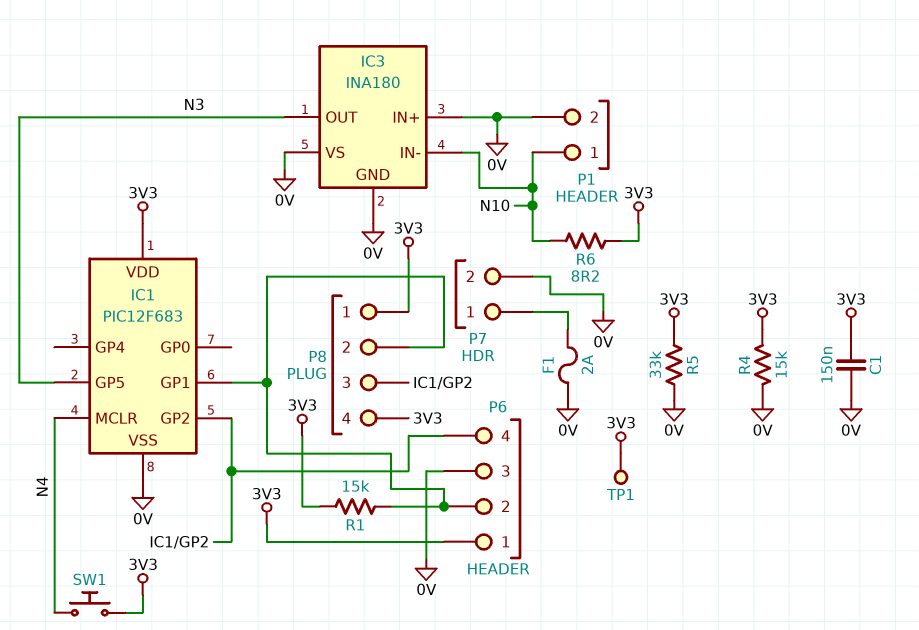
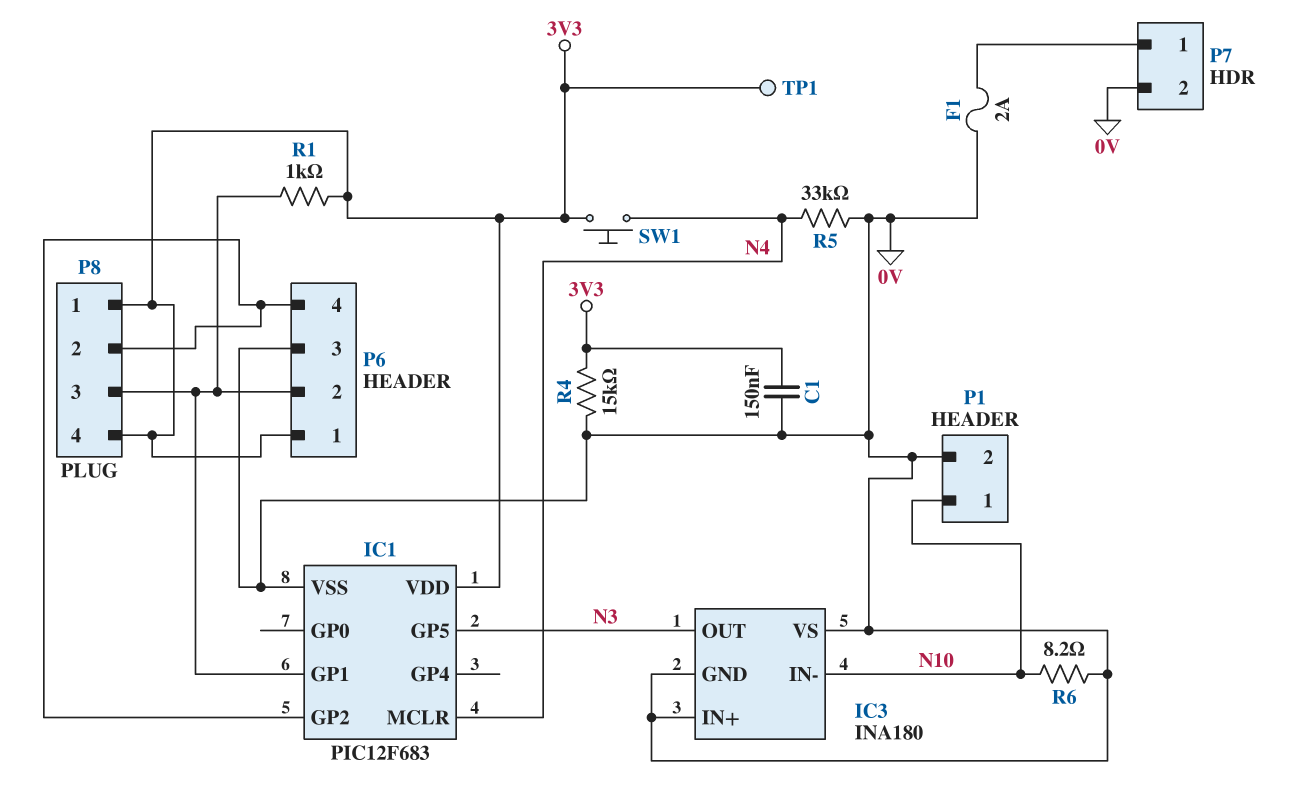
P8 pin 2: IC1/GP1 -> IC1/GP2
P8 pin 3: IC1/GP2 -> IC1/GP1
R1: 15k (3V3, IC1/GP1) -> 1k (3V3, IC1/GP1)
R5: 33k (0V, 3V3) -> 33k (0V, N4)
R6: 8.2 (3V3, N10) -> 8.2 (0V, N10)

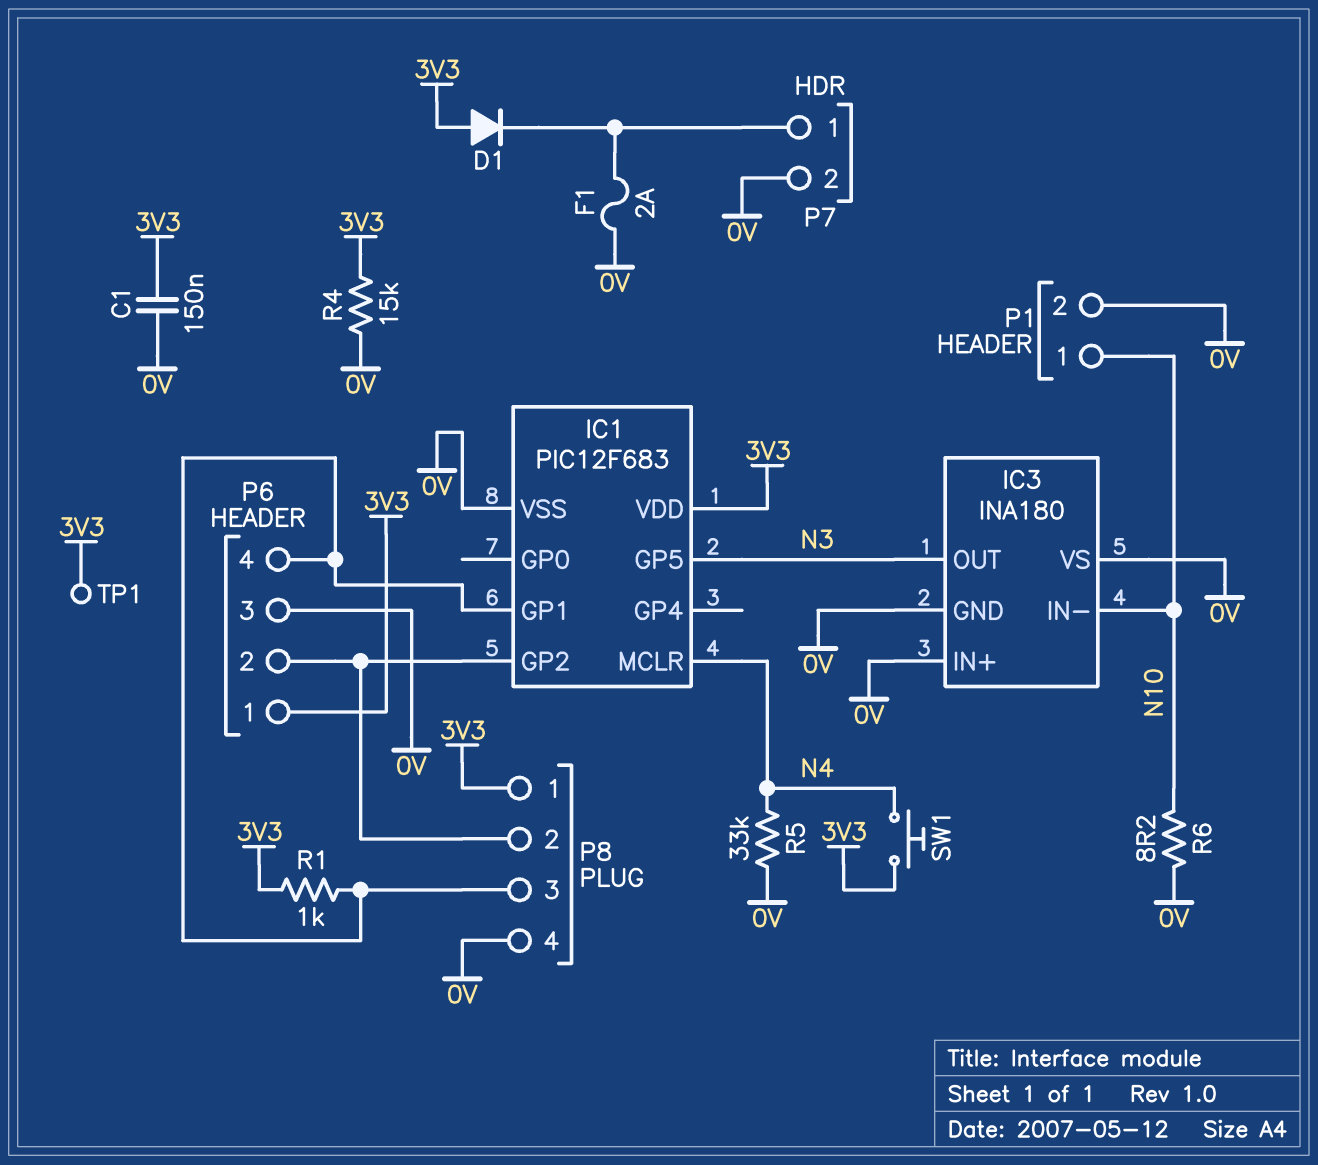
D1: none -> diode (A 3V3, K P7/1)
P6 pin 2: IC1/GP1 -> IC1/GP2
P6 pin 4: IC1/GP2 -> IC1/GP1
P8 pin 4: 3V3 -> 0V

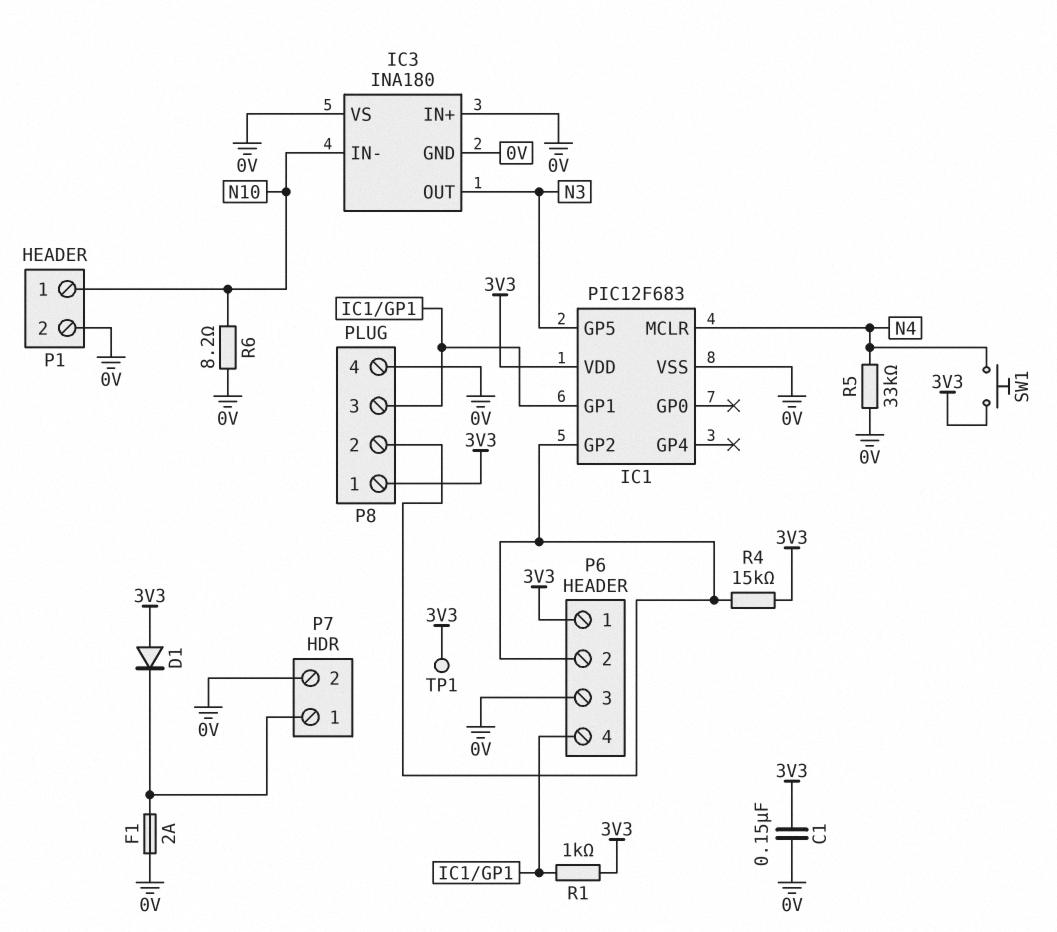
R4: 15k (0V, 3V3) -> 15k (3V3, IC1/GP2)

